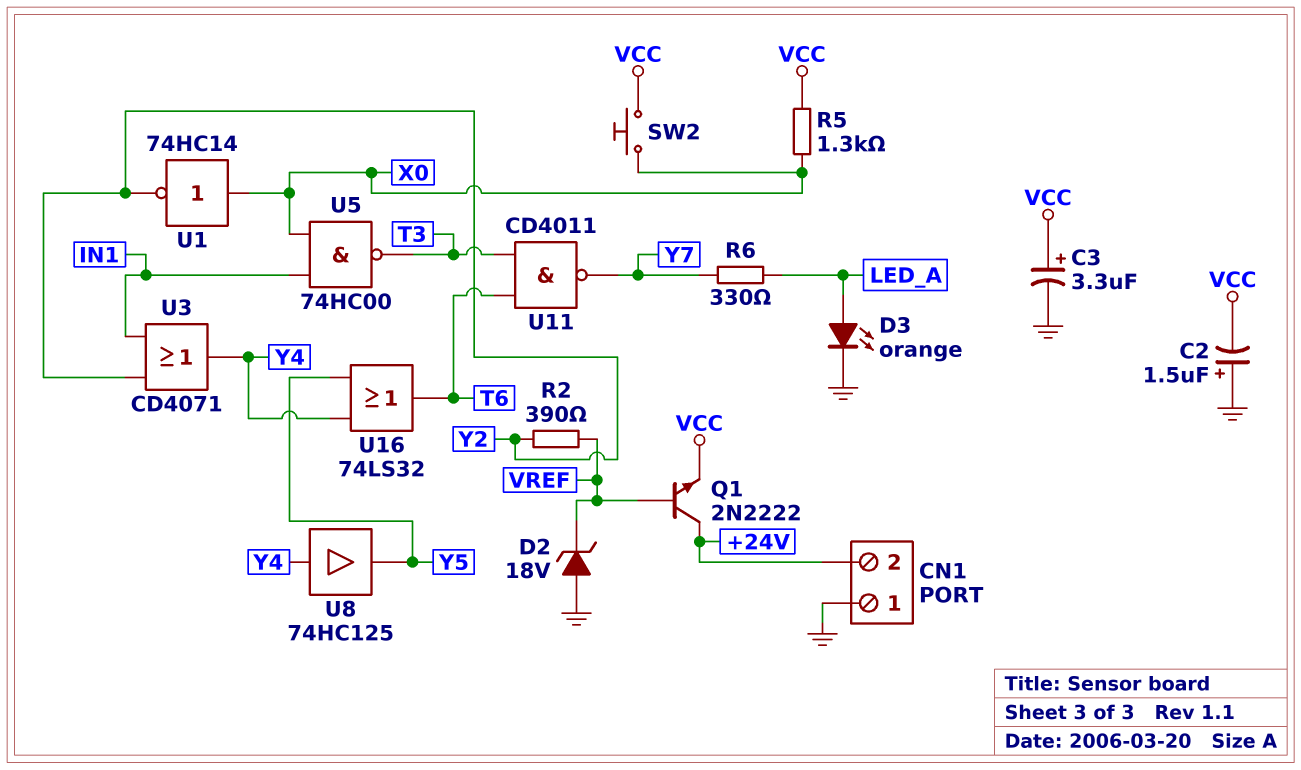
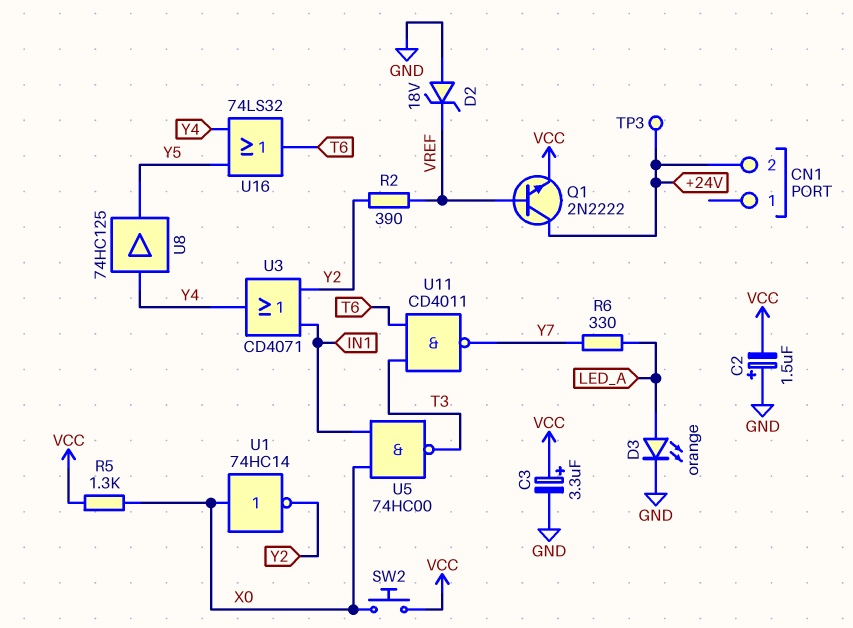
CN1 pin 1: GND -> none
TP3: none -> test point (+24V)

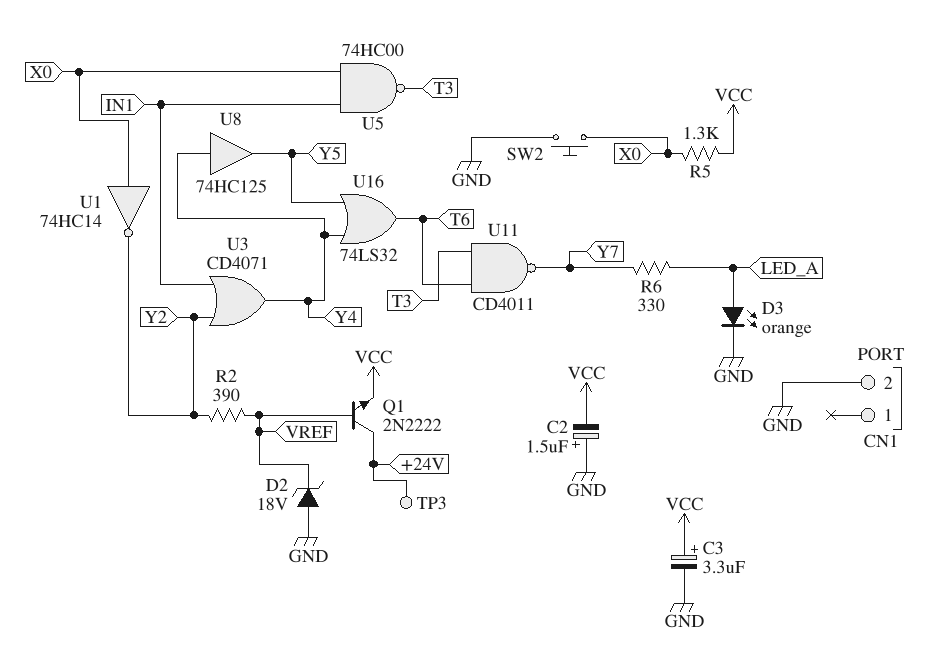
CN1 pin 2: +24V -> GND
SW2: button (VCC, X0) -> button (GND, X0)

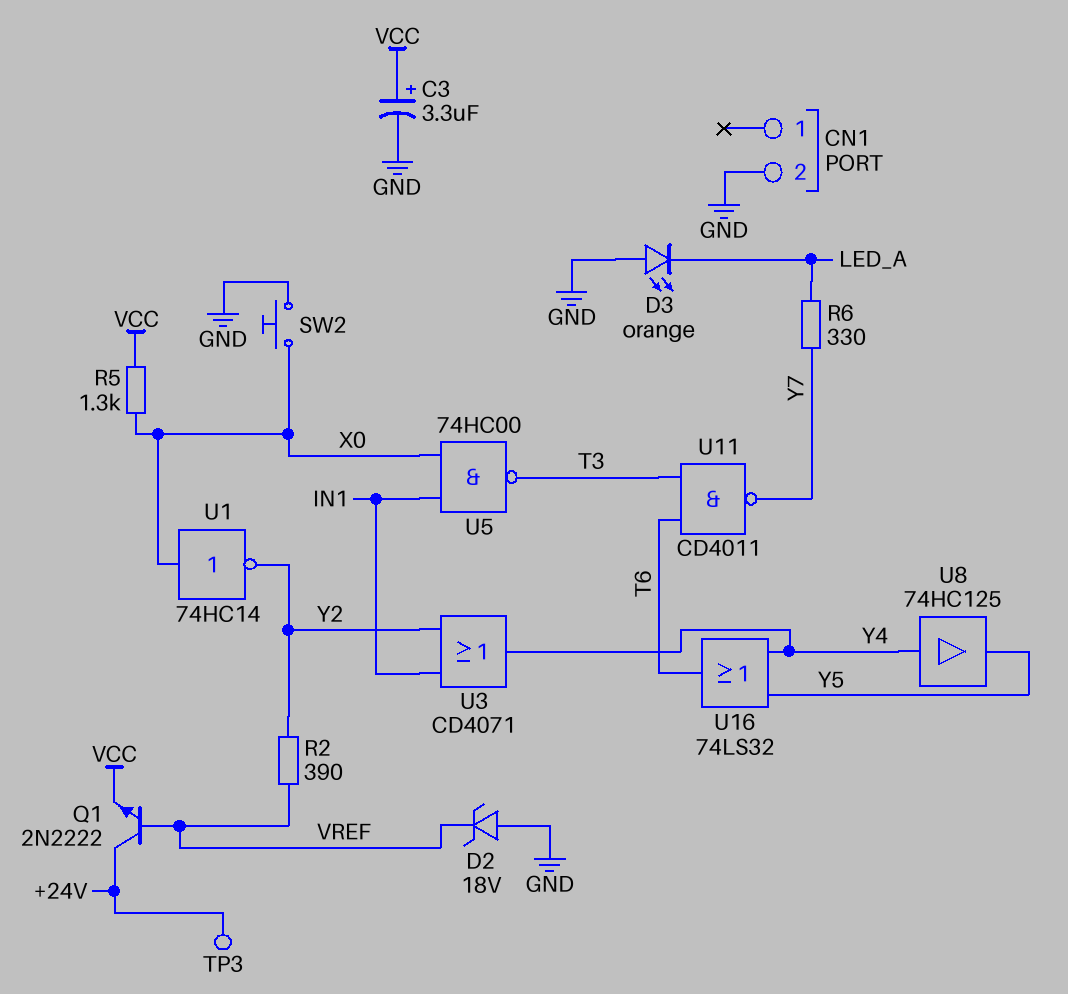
C2: 1.5uF (plus GND, minus VCC) -> none
D3: LED orange (A LED_A, K GND) -> LED orange (A GND, K LED_A)

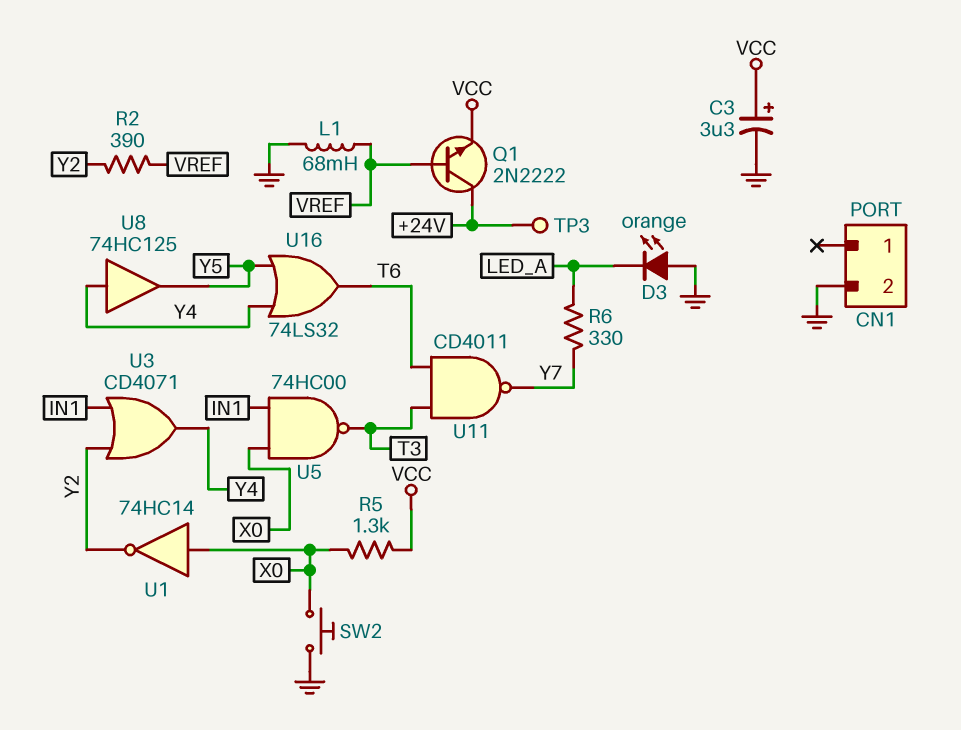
D2: zener 18V (A GND, K VREF) -> none
L1: none -> 68mH (GND, VREF)

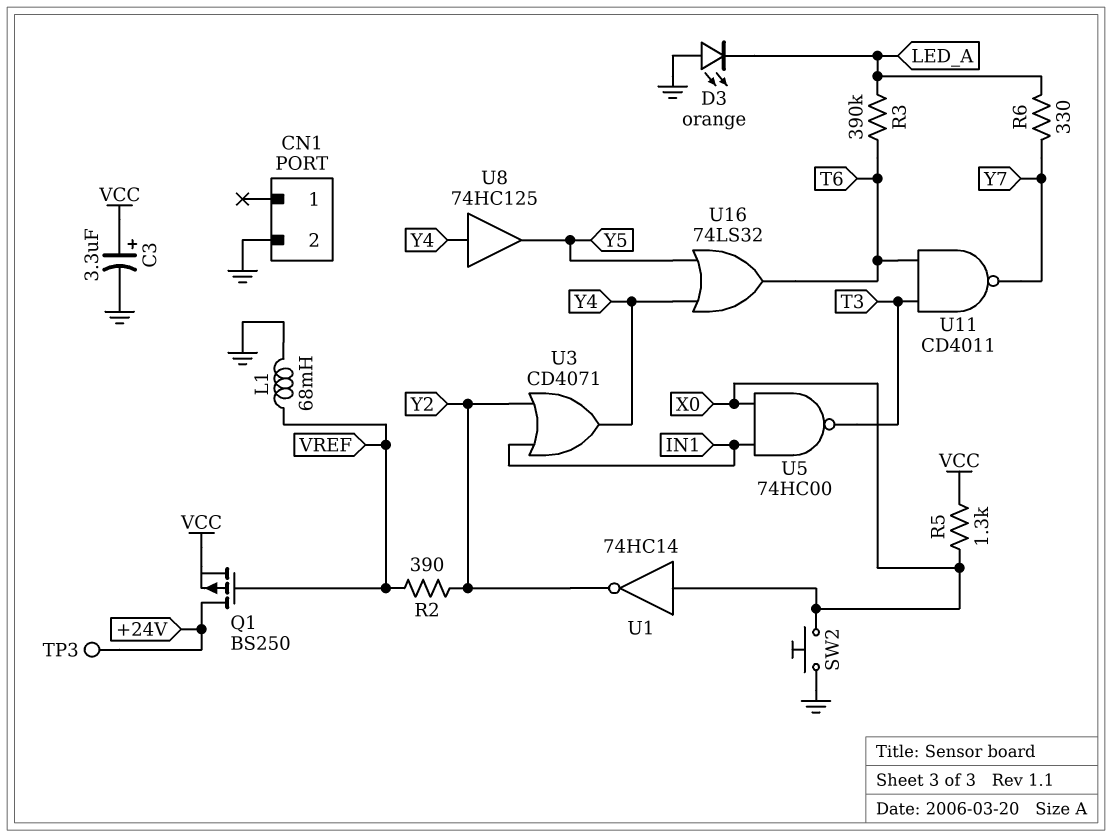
Q1: NPN 2N2222 (B VREF, C +24V, E VCC) -> PMOS BS250 (G VREF, D +24V, S VCC)
R3: none -> 390k (LED_A, T6)

